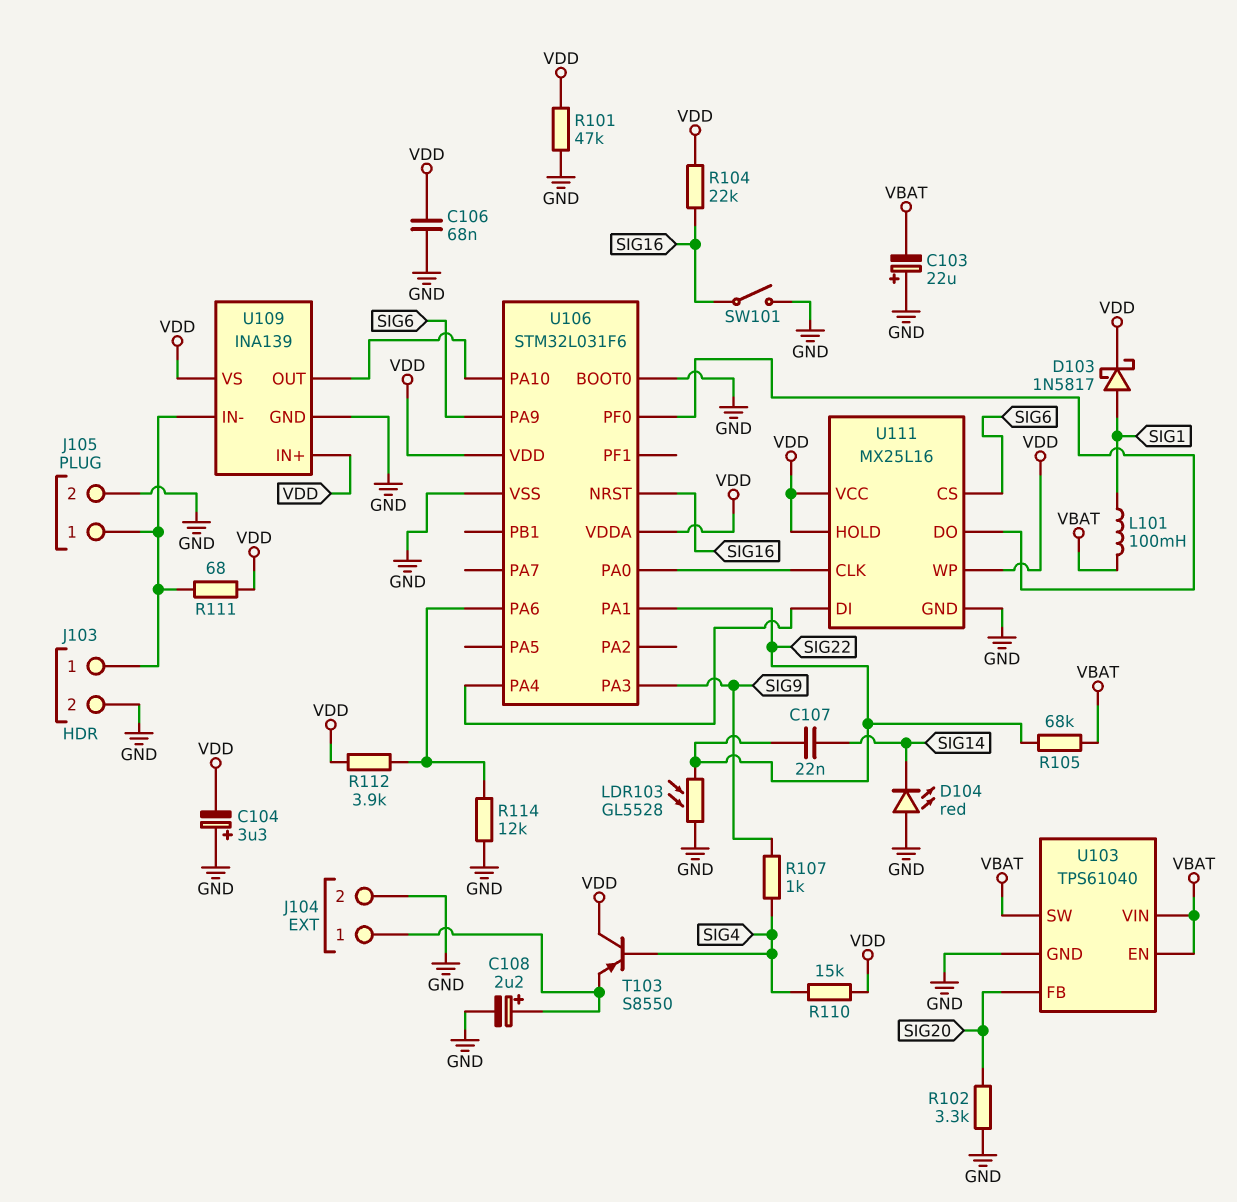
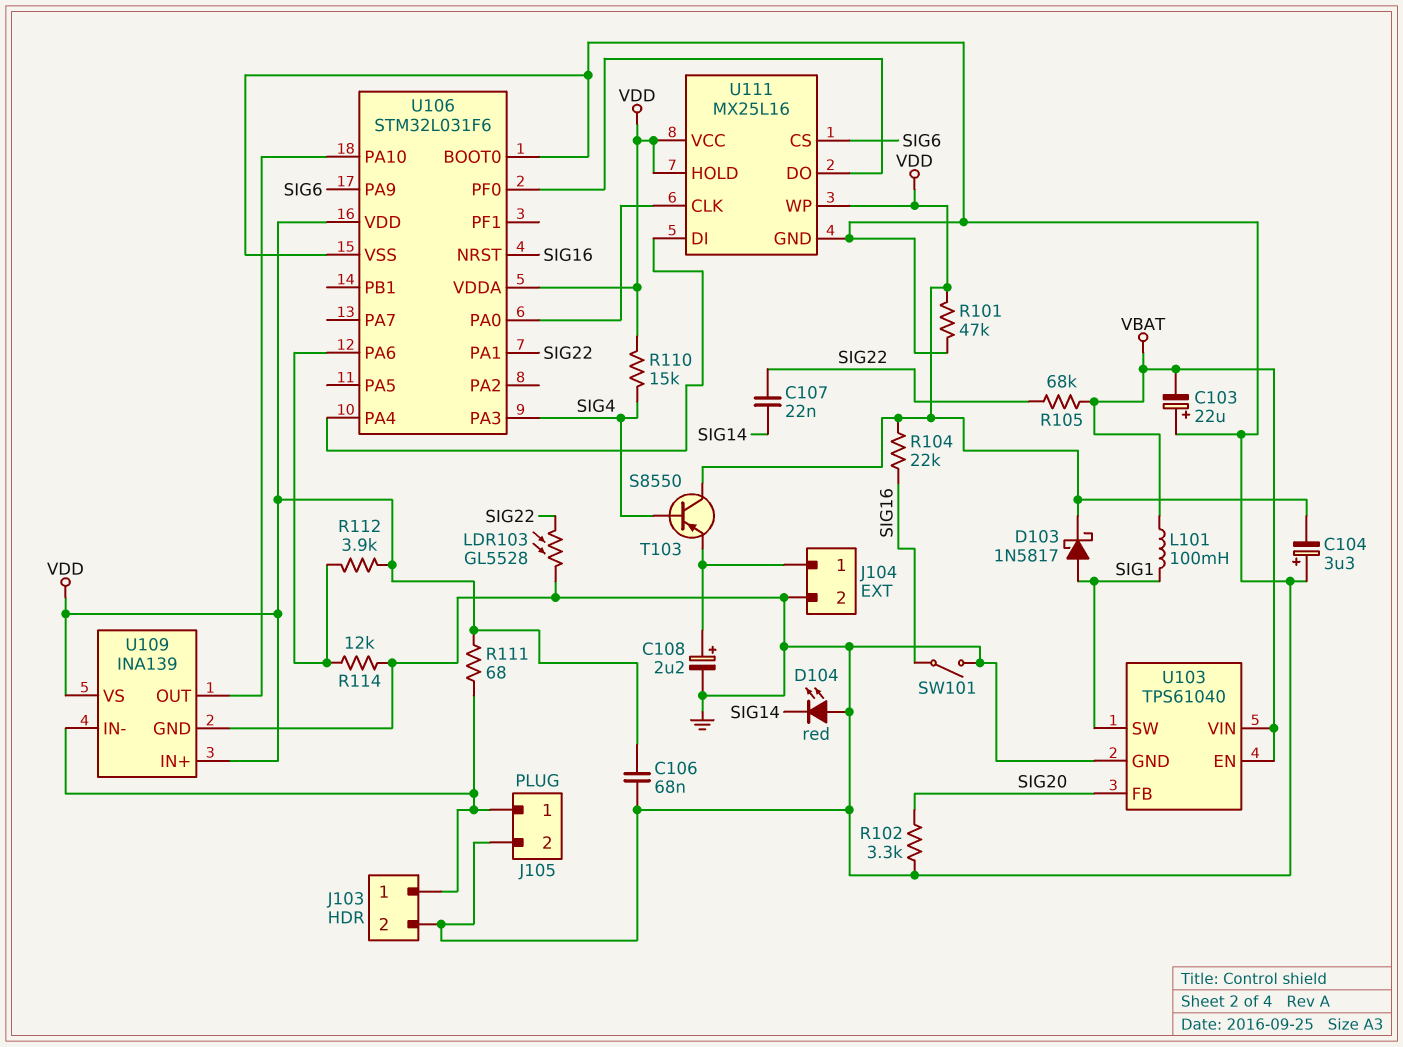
R107: 1k (SIG4, SIG9) -> none
U103 pin SW: VBAT -> SIG1
U106 pin PA3: SIG9 -> SIG4

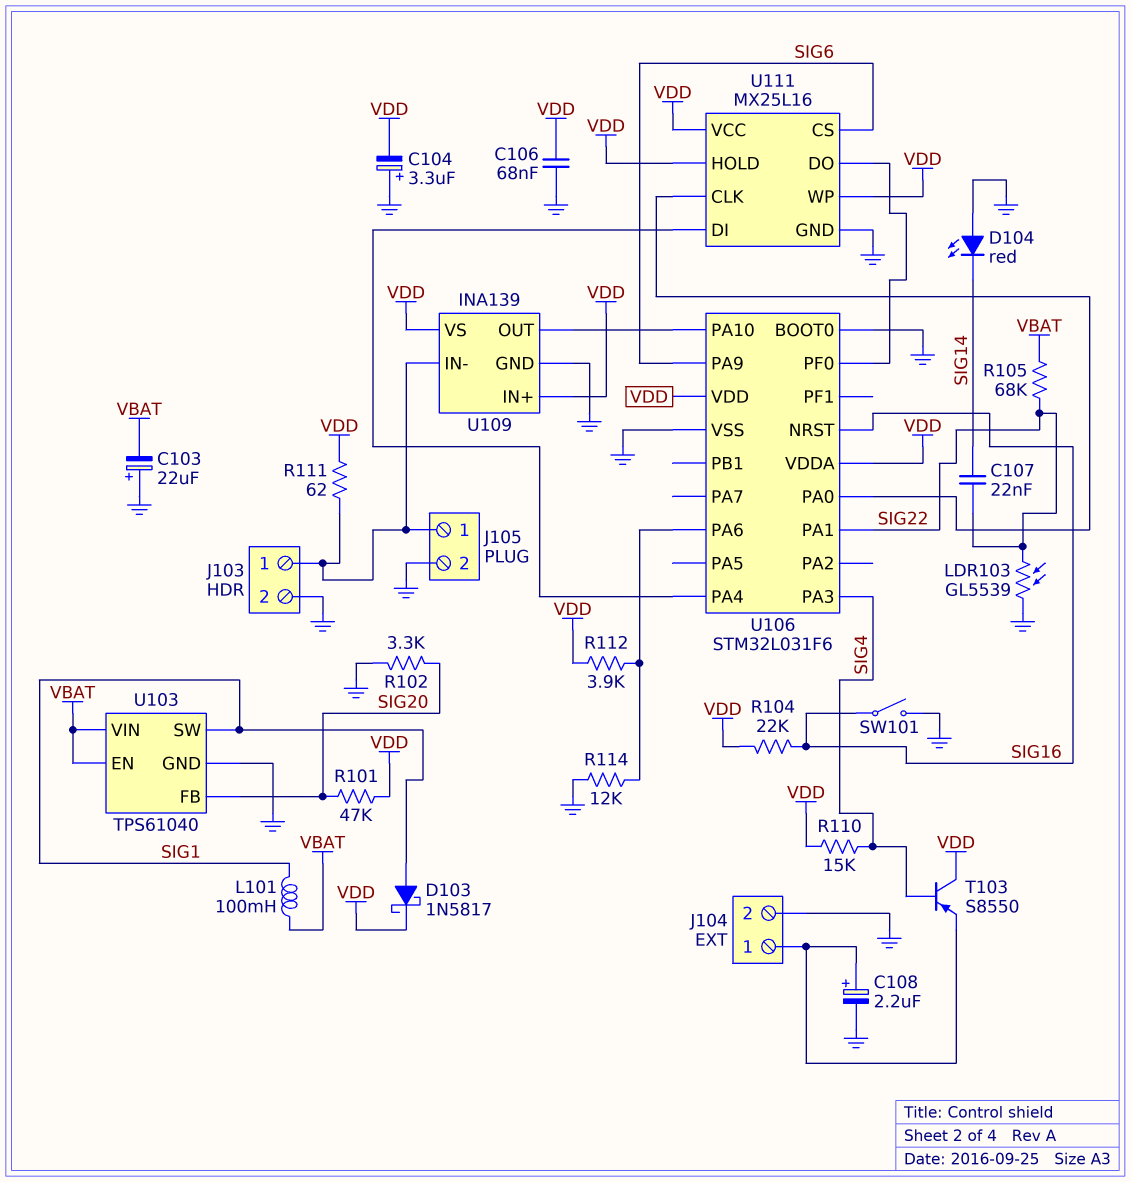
LDR103: GL5528 (GND, SIG22) -> GL5539 (GND, SIG22)
R101: 47k (GND, VDD) -> 47k (SIG20, VDD)
R111: 68 (J103/1, VDD) -> 62 (J103/1, VDD)

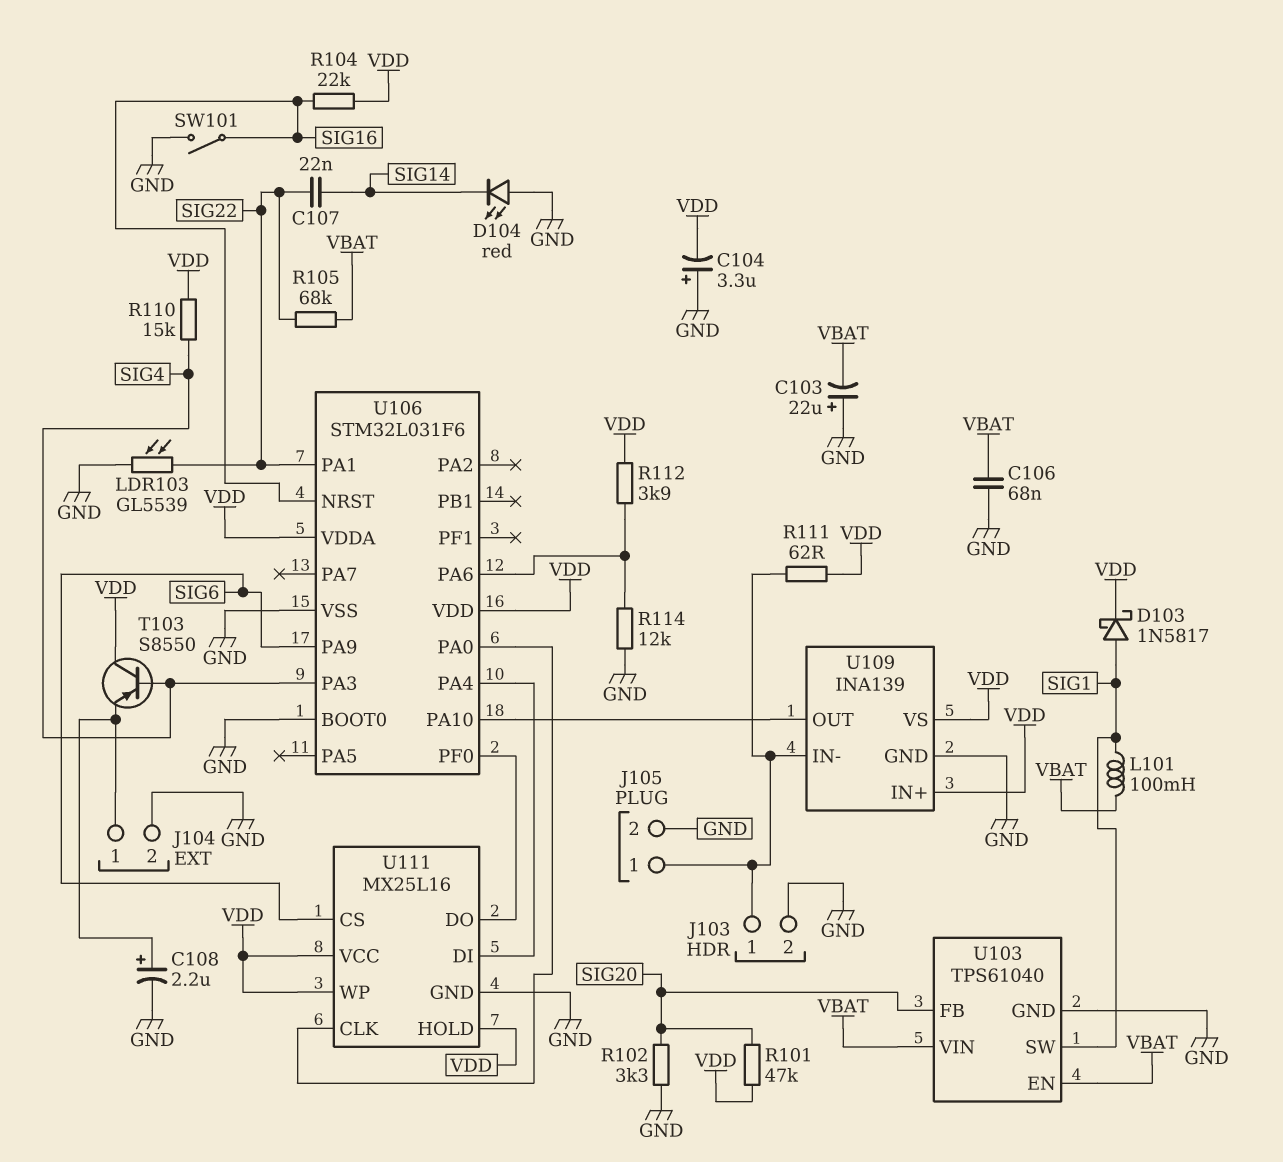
C106: 68nF (GND, VDD) -> 68nF (GND, VBAT)

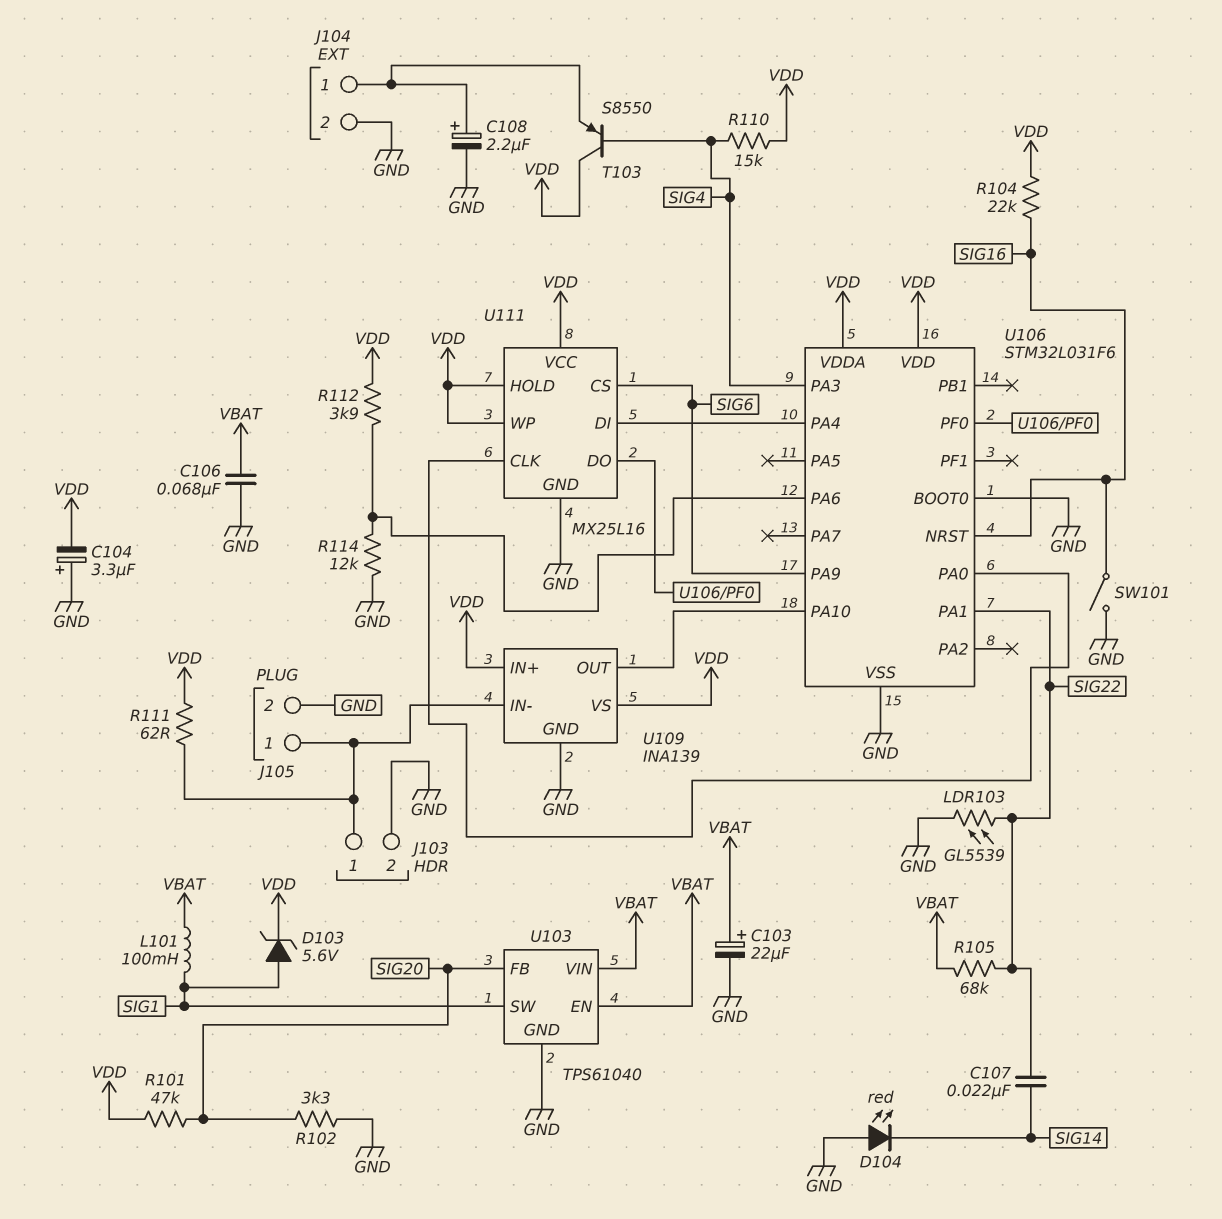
C103: 22uF (plus GND, minus VBAT) -> 22uF (plus VBAT, minus GND)
D103: schottky 1N5817 (A SIG1, K VDD) -> zener 5.6V (A SIG1, K VDD)

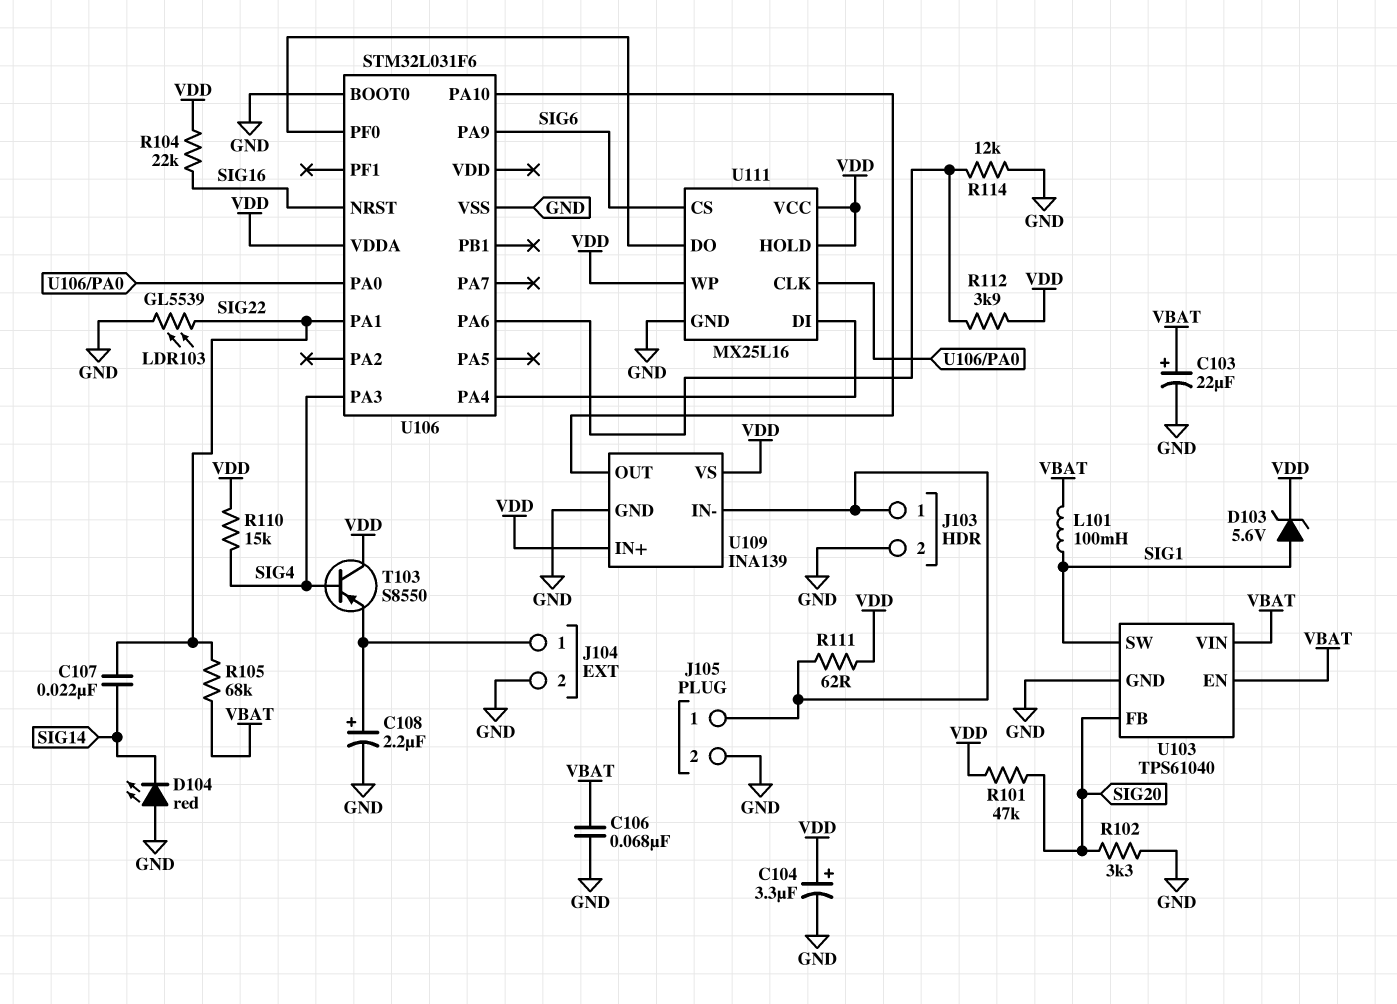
C104: 3.3uF (plus GND, minus VDD) -> 3.3uF (plus VDD, minus GND)
SW101: switch (GND, SIG16) -> none
U106 pin VDD: VDD -> none

